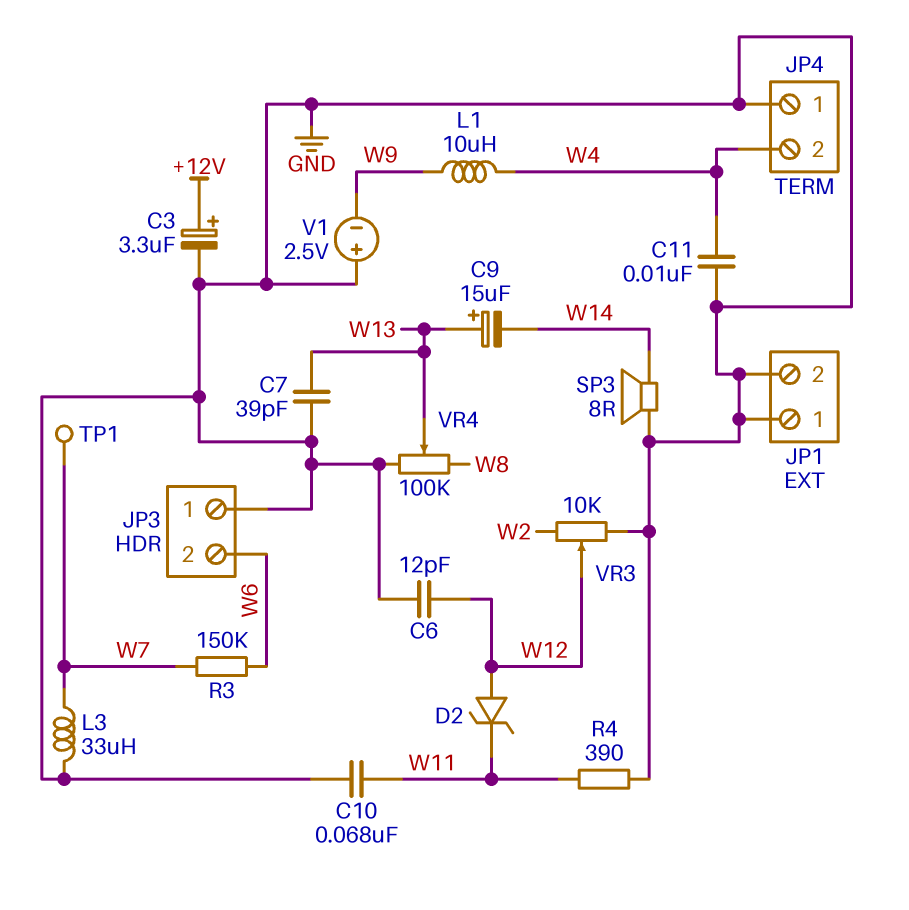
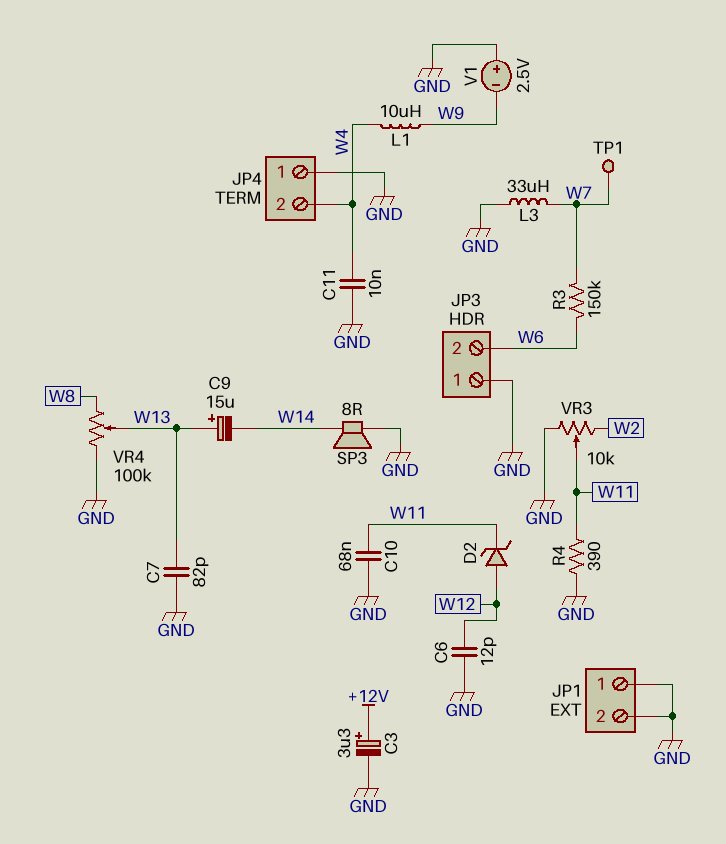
C7: 39pF (GND, W13) -> 82pF (GND, W13)
VR3: 10k (GND, W2, wiper W12) -> 10k (GND, W2, wiper W11)

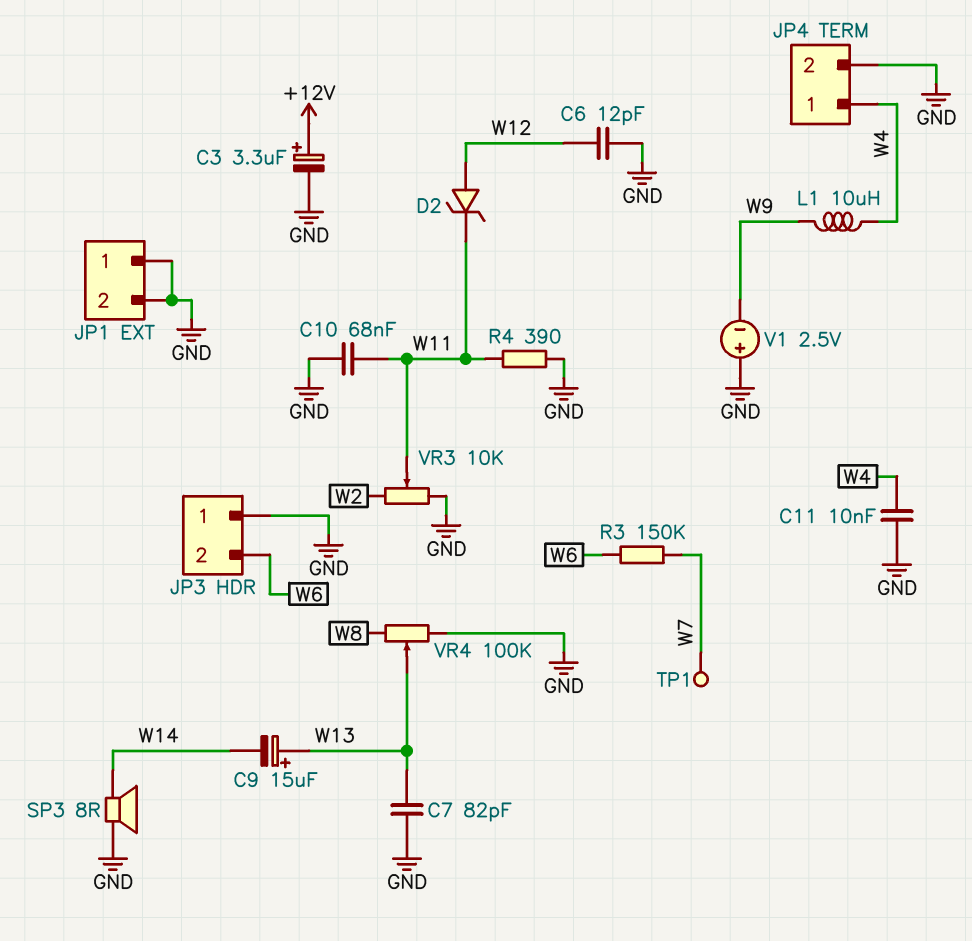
JP4 pin 1: GND -> W4
JP4 pin 2: W4 -> GND
L3: 33uH (GND, W7) -> none

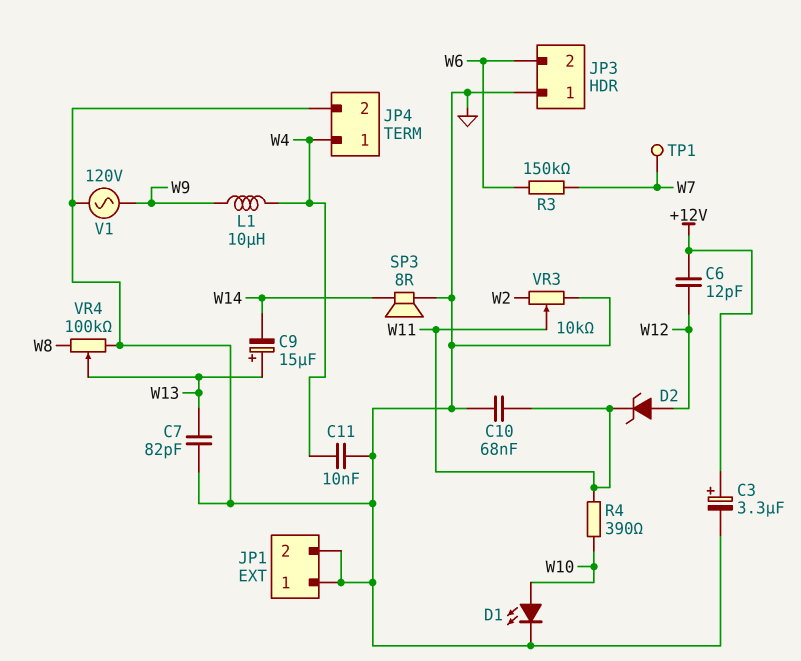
C6: 12pF (GND, W12) -> 12pF (+12V, W12)
D1: none -> LED (A W10, K GND)
R4: 390 (GND, W11) -> 390 (W10, W11)
V1: 2.5V (plus GND, minus W9) -> AC 120V (GND, W9)

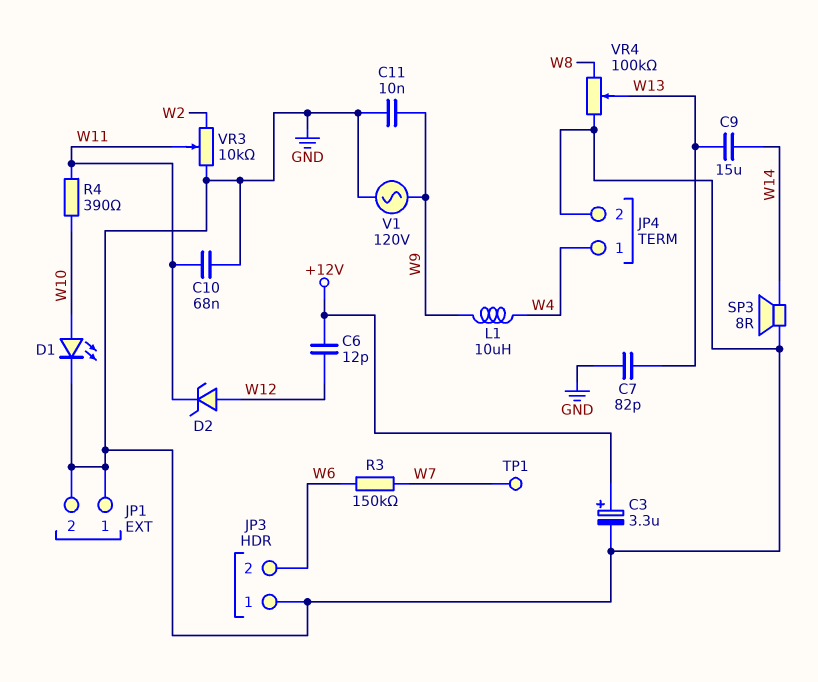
C9: 15uF (plus W13, minus W14) -> 15uF (W13, W14)
C11: 10nF (GND, W4) -> 10nF (GND, W9)

